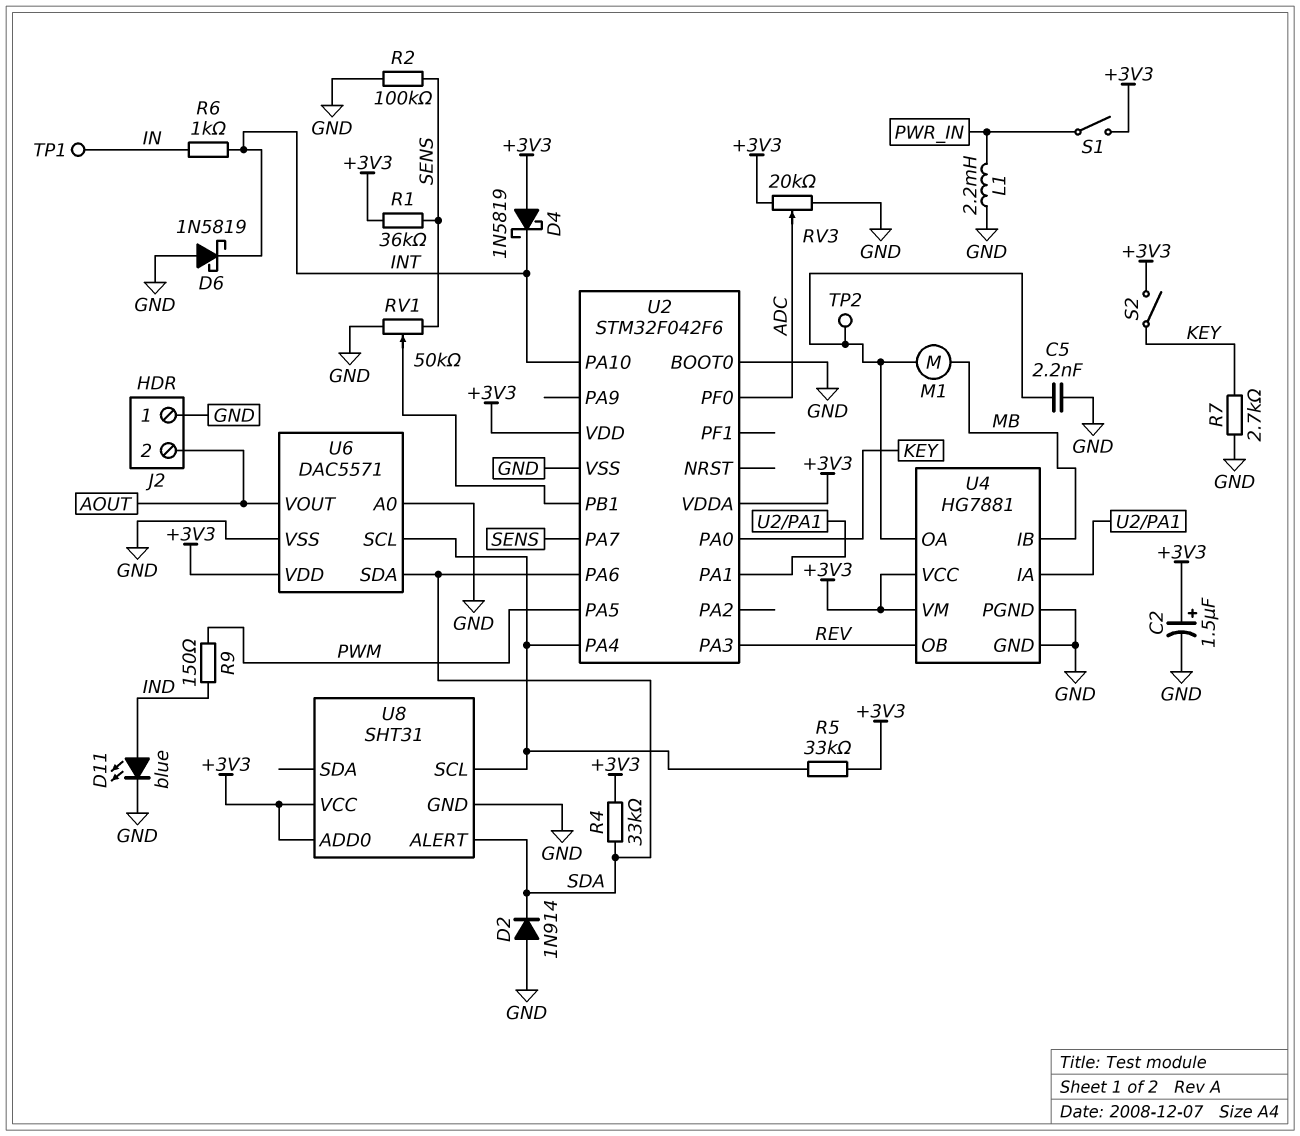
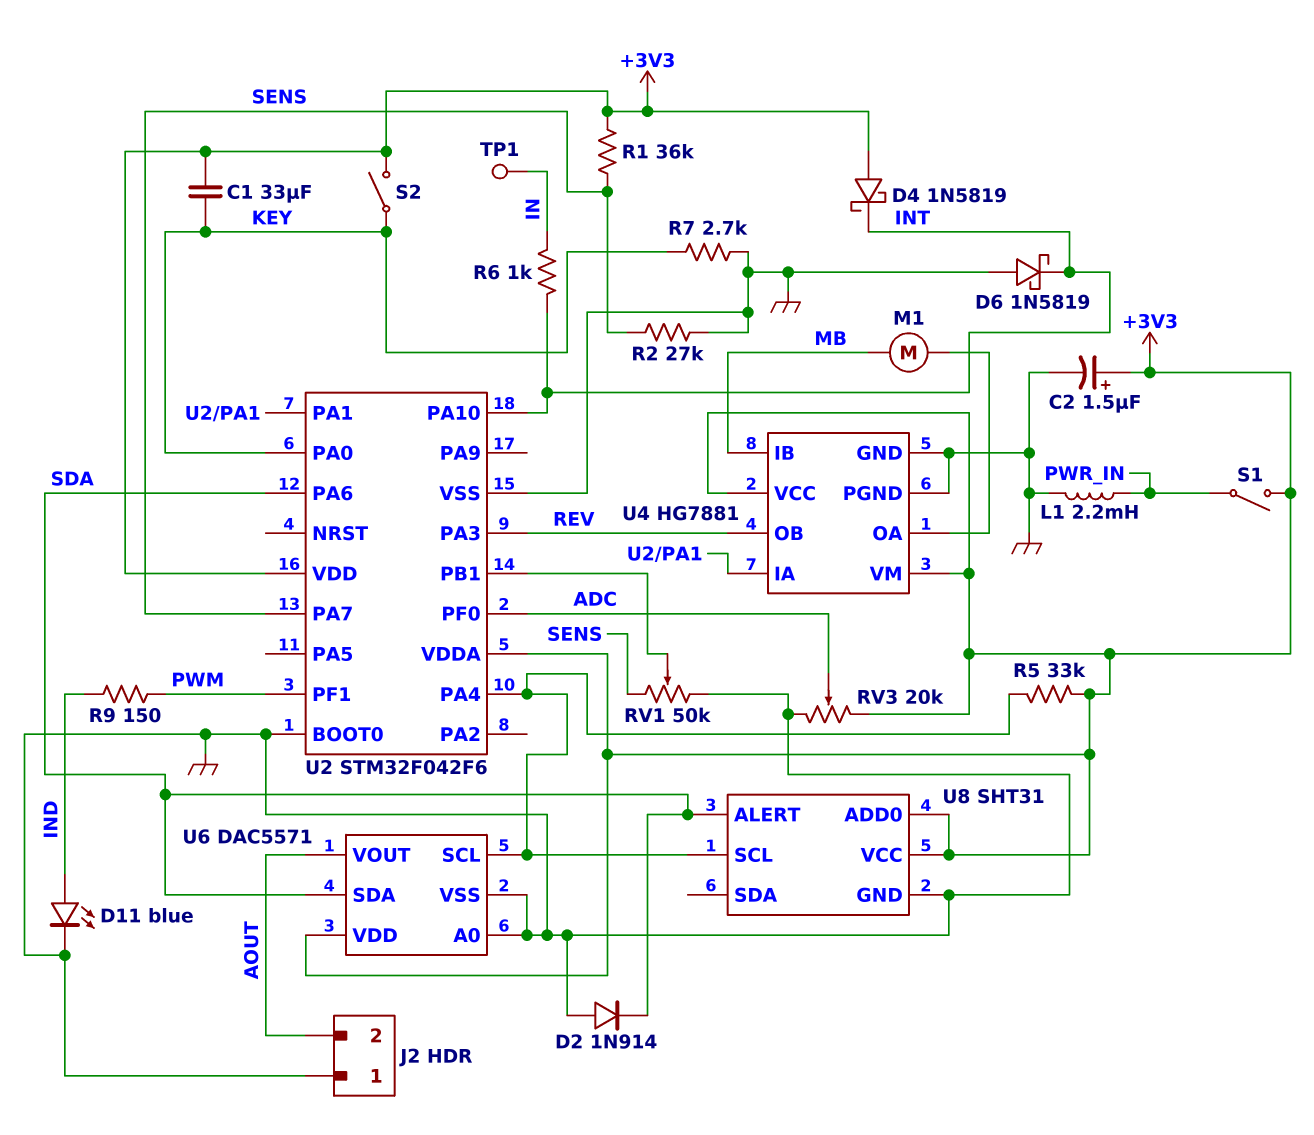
C1: none -> 33uF (+3V3, KEY)
C5: 2.2nF (GND, U4/OA) -> none
R2: 100k (GND, SENS) -> 27k (GND, SENS)
R4: 33k (+3V3, SDA) -> none
TP2: test point (U4/OA) -> none
U2 pin PA5: PWM -> none
U2 pin PF1: none -> PWM

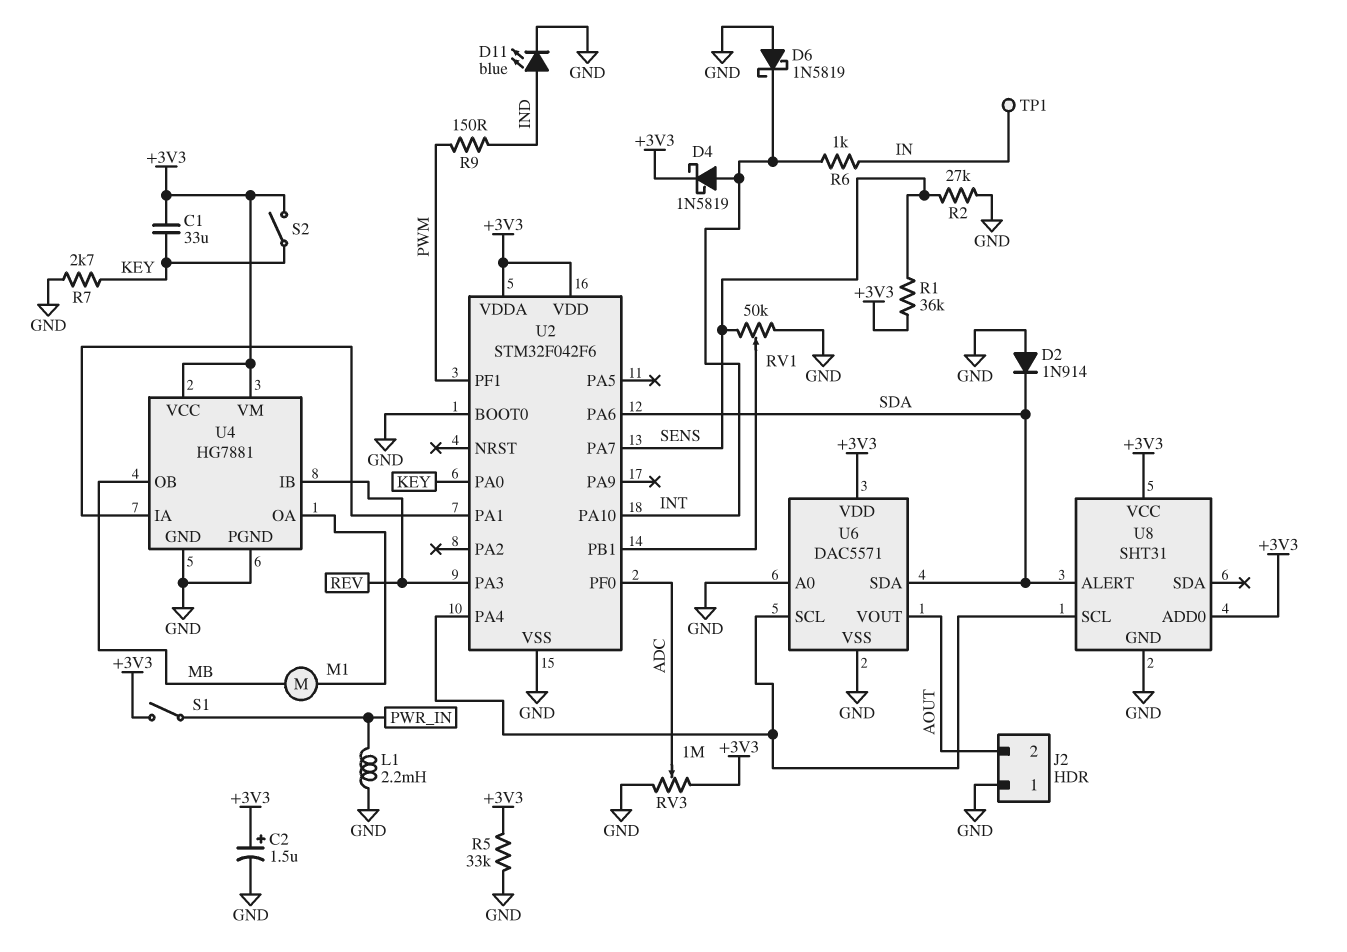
D4: schottky 1N5819 (A +3V3, K INT) -> schottky 1N5819 (A INT, K +3V3)
R5: 33k (+3V3, U2/PA4) -> 33k (+3V3, GND)
RV3: 20k (+3V3, GND, wiper ADC) -> 1M (+3V3, GND, wiper ADC)
U4 pin IB: MB -> REV
U4 pin OB: REV -> MB

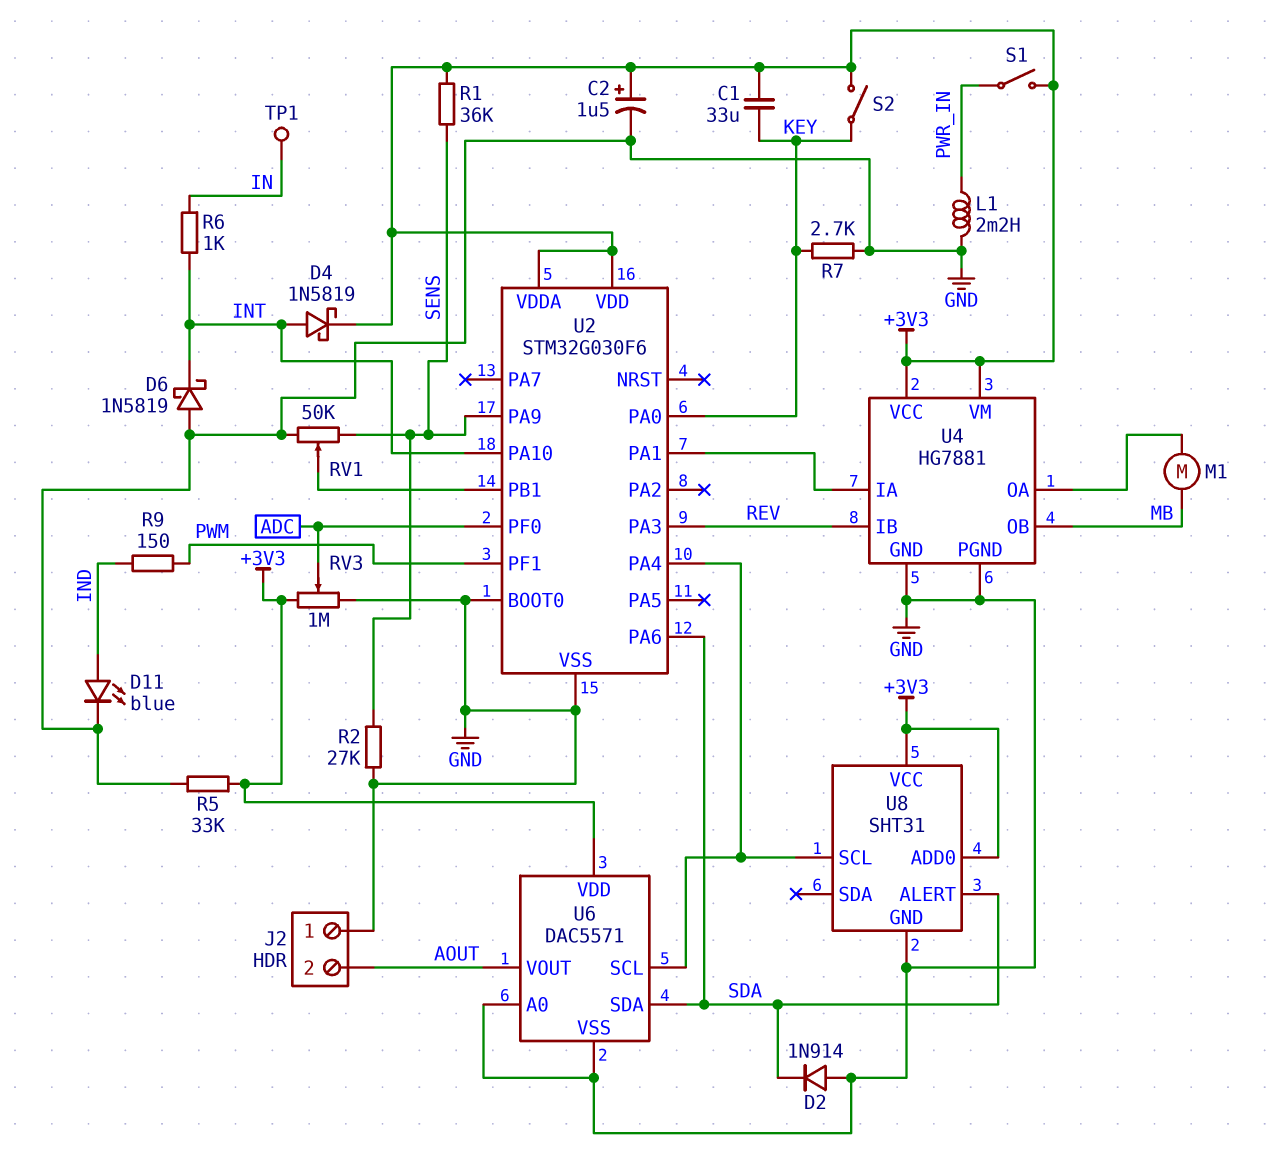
U2: STM32F042F6 -> STM32G030F6
U2 pin PA7: SENS -> none
U2 pin PA9: none -> SENS

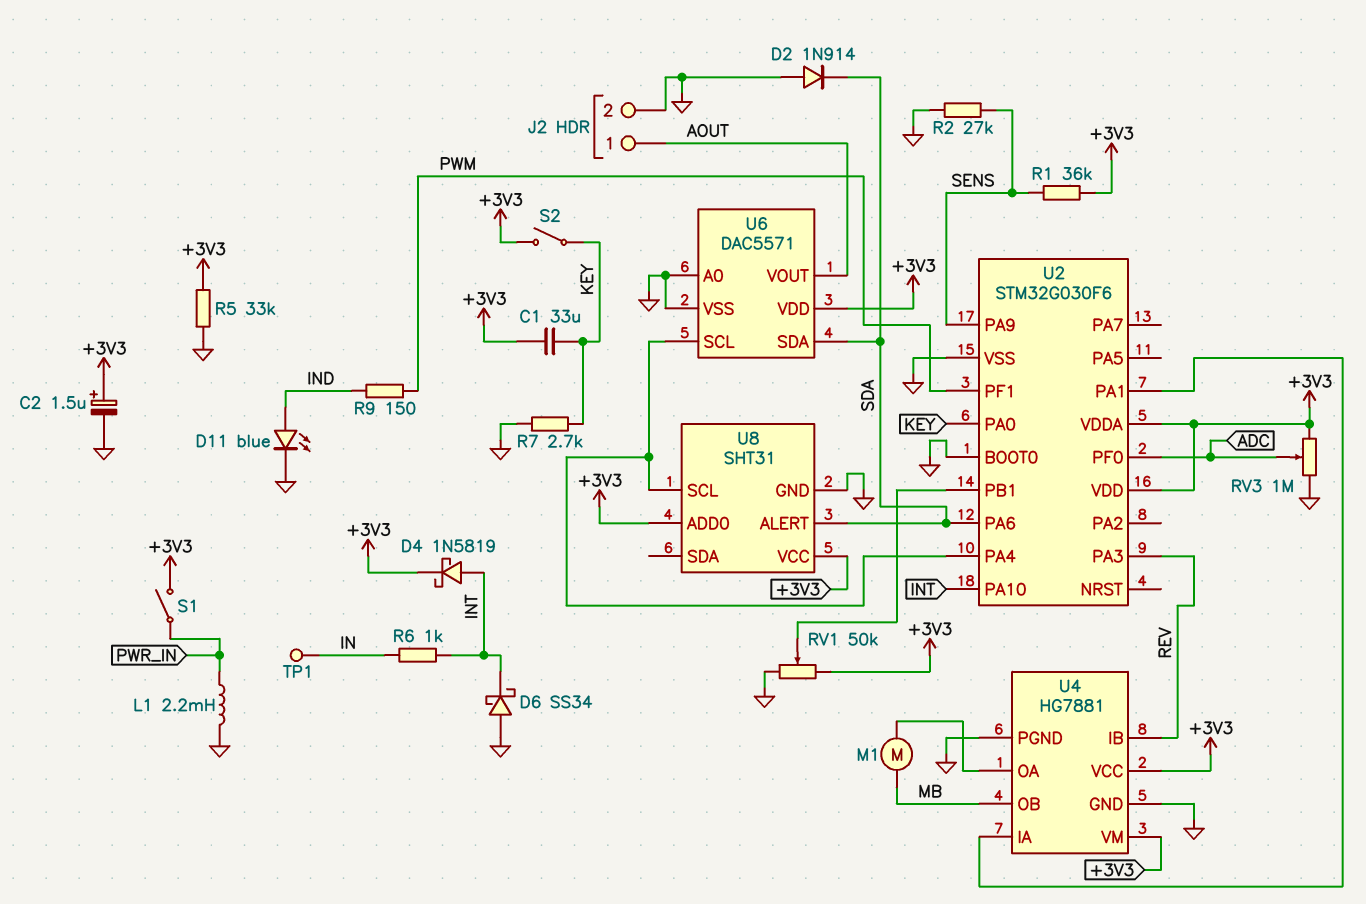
D6: schottky 1N5819 (A GND, K INT) -> schottky SS34 (A GND, K INT)
J2 pin 1: GND -> AOUT
J2 pin 2: AOUT -> GND
RV1: 50k (GND, SENS, wiper U2/PB1) -> 50k (+3V3, GND, wiper U2/PB1)

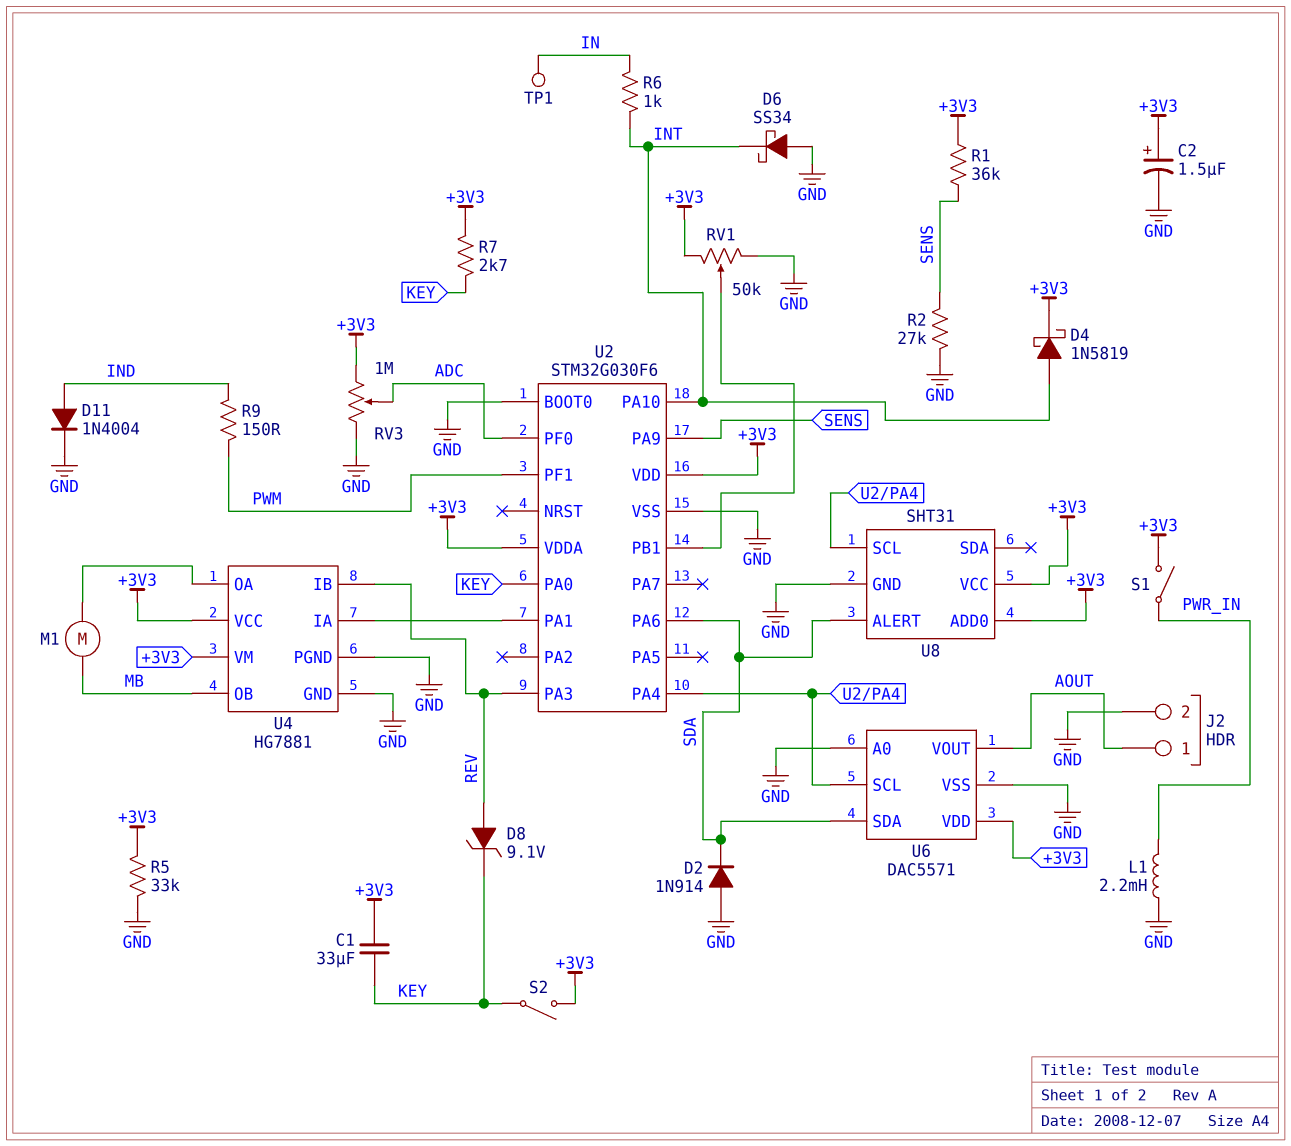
D8: none -> zener 9.1V (A REV, K KEY)
D11: LED blue (A IND, K GND) -> diode 1N4004 (A IND, K GND)
R7: 2.7k (GND, KEY) -> 2.7k (+3V3, KEY)

